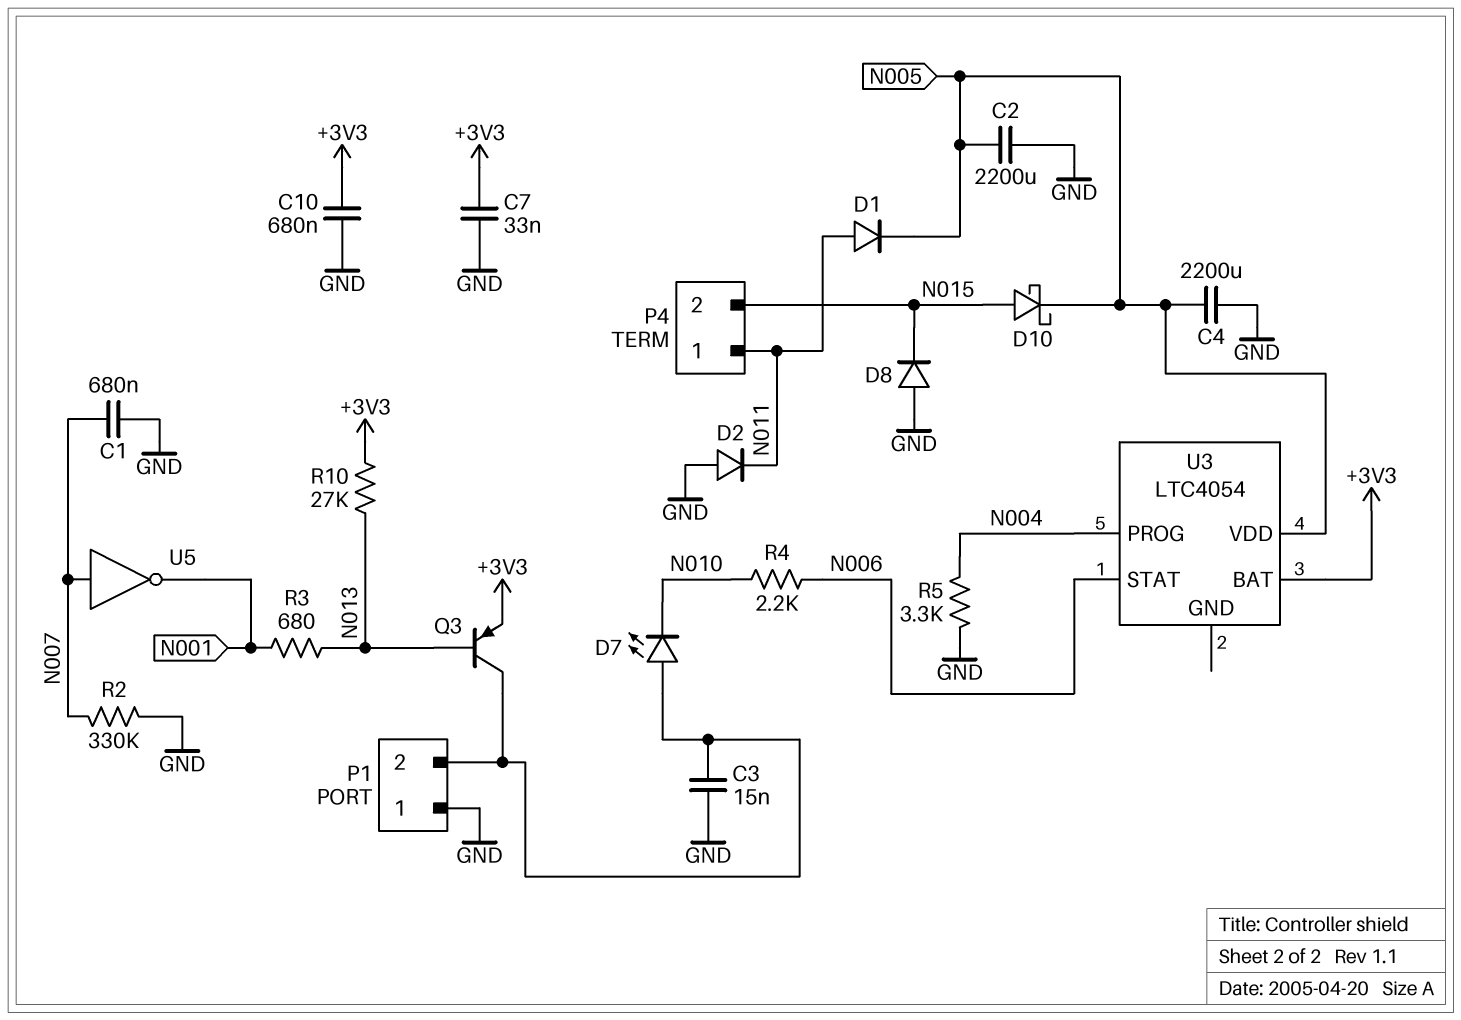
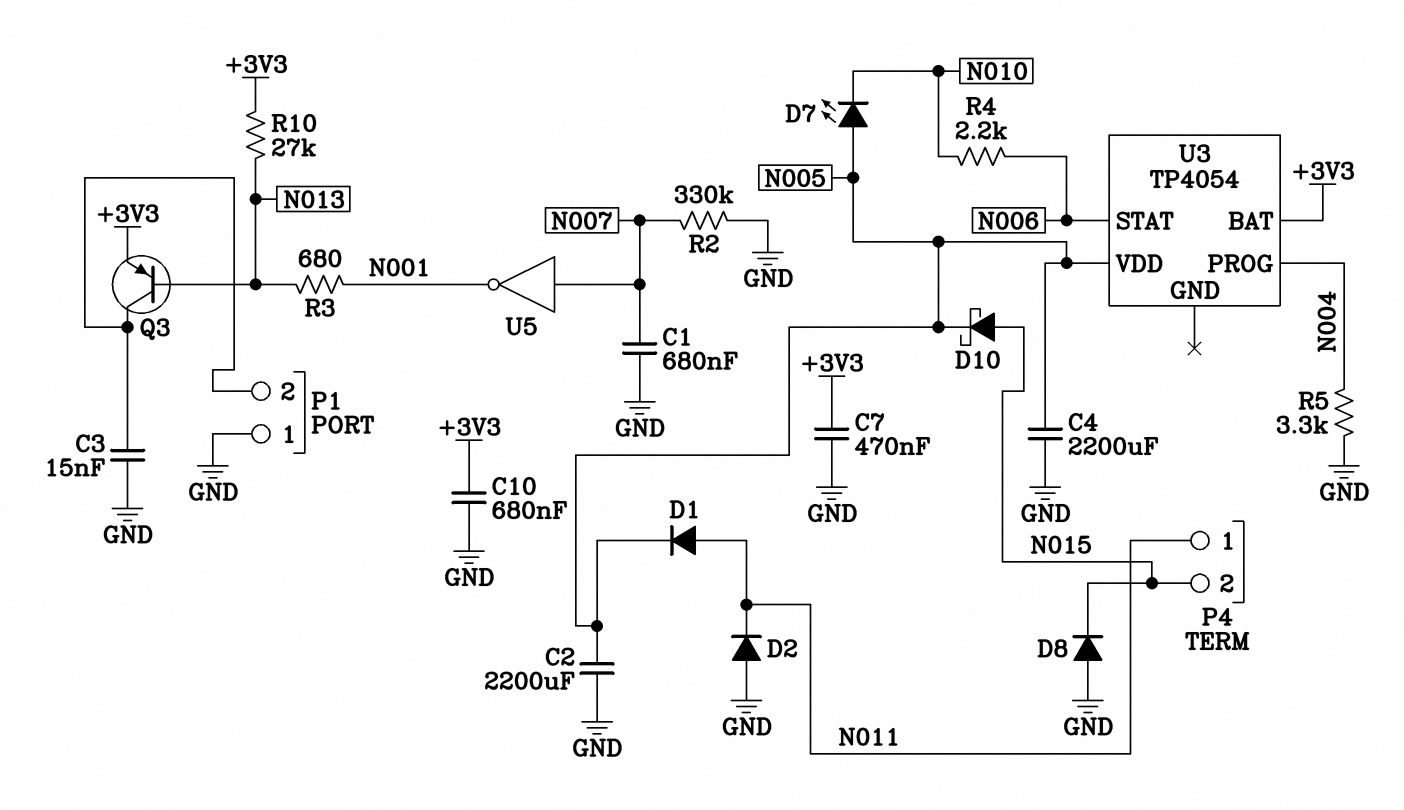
C7: 33nF (+3V3, GND) -> 470nF (+3V3, GND)
D7: LED (A P1/2, K N010) -> LED (A N005, K N010)
U3: LTC4054 -> TP4054

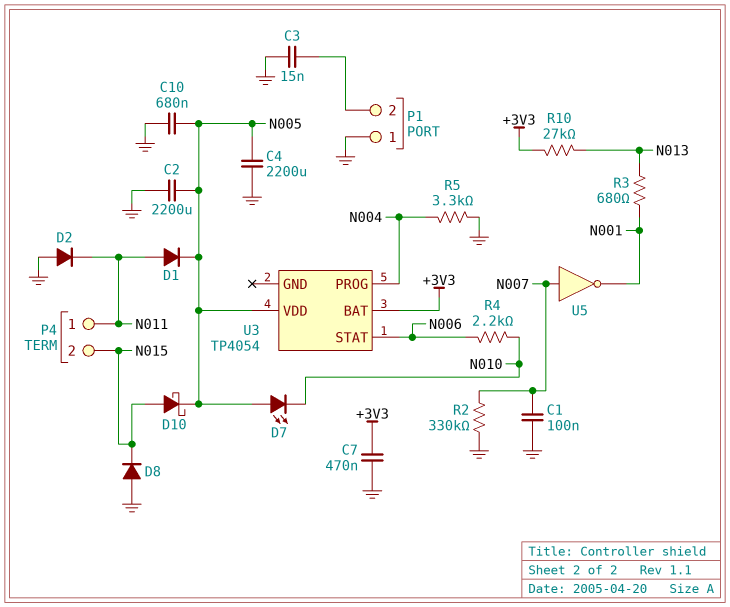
C1: 680nF (GND, N007) -> 100nF (GND, N007)
C10: 680nF (+3V3, GND) -> 680nF (GND, N005)
Q3: PNP (B N013, C P1/2, E +3V3) -> none

